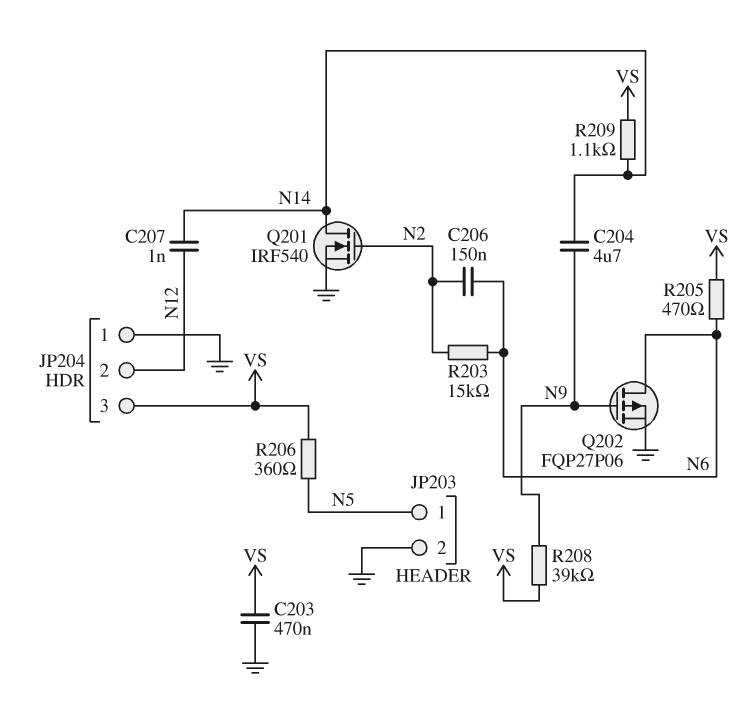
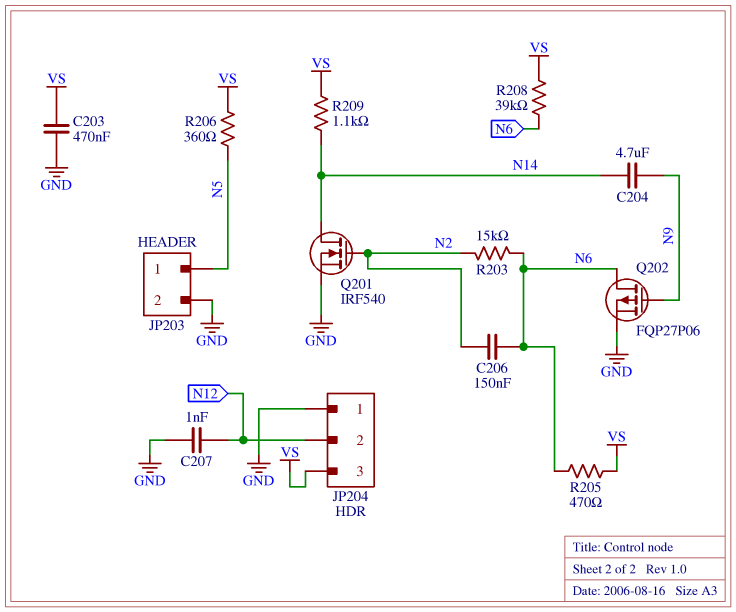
C207: 1nF (N12, N14) -> 1nF (GND, N12)
R208: 39k (N9, VS) -> 39k (N6, VS)

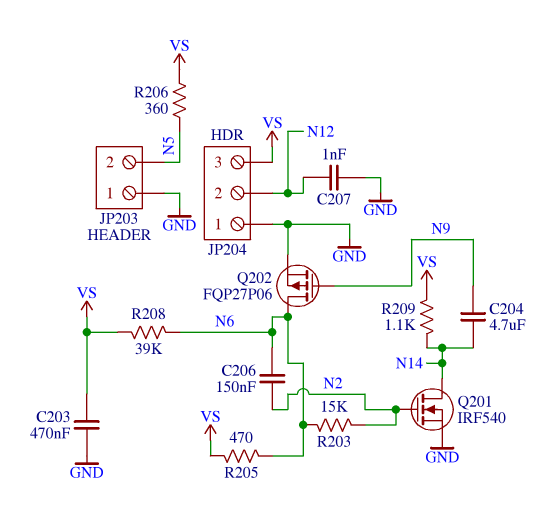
JP203 pin 1: N5 -> GND
JP203 pin 2: GND -> N5

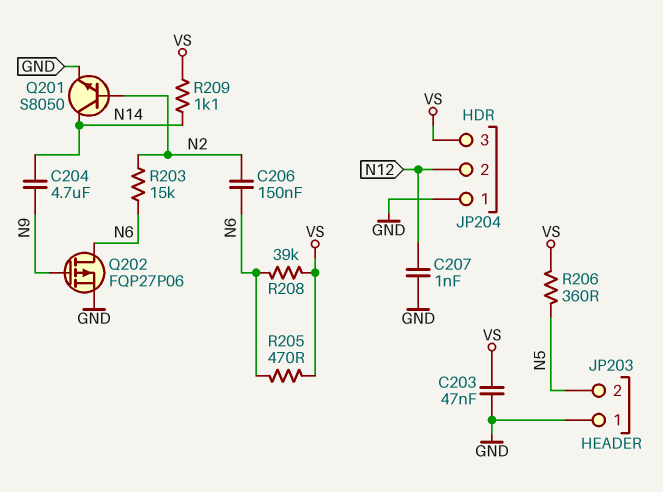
C203: 470nF (GND, VS) -> 47nF (GND, VS)
Q201: NMOS IRF540 (G N2, D N14, S GND) -> NPN S8050 (B N2, C N14, E GND)

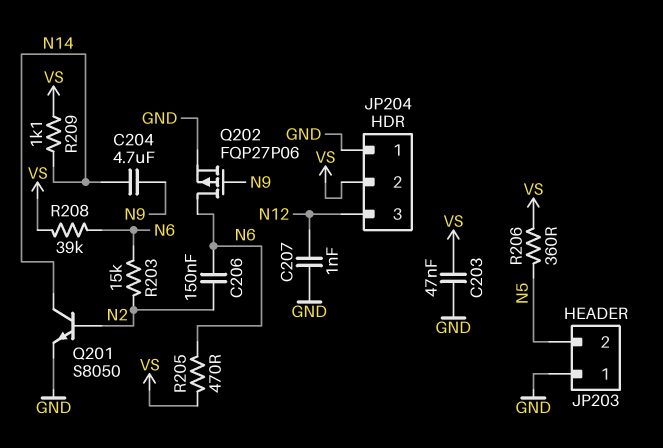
JP204 pin 2: N12 -> VS
JP204 pin 3: VS -> N12

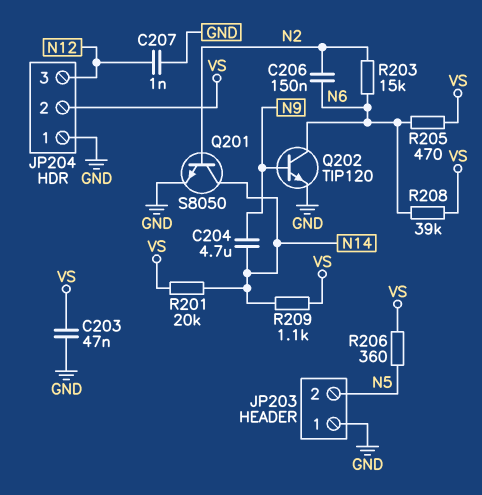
Q202: PMOS FQP27P06 (G N9, D N6, S GND) -> NPN TIP120 (B N9, C N6, E GND)
R201: none -> 20k (N14, VS)

